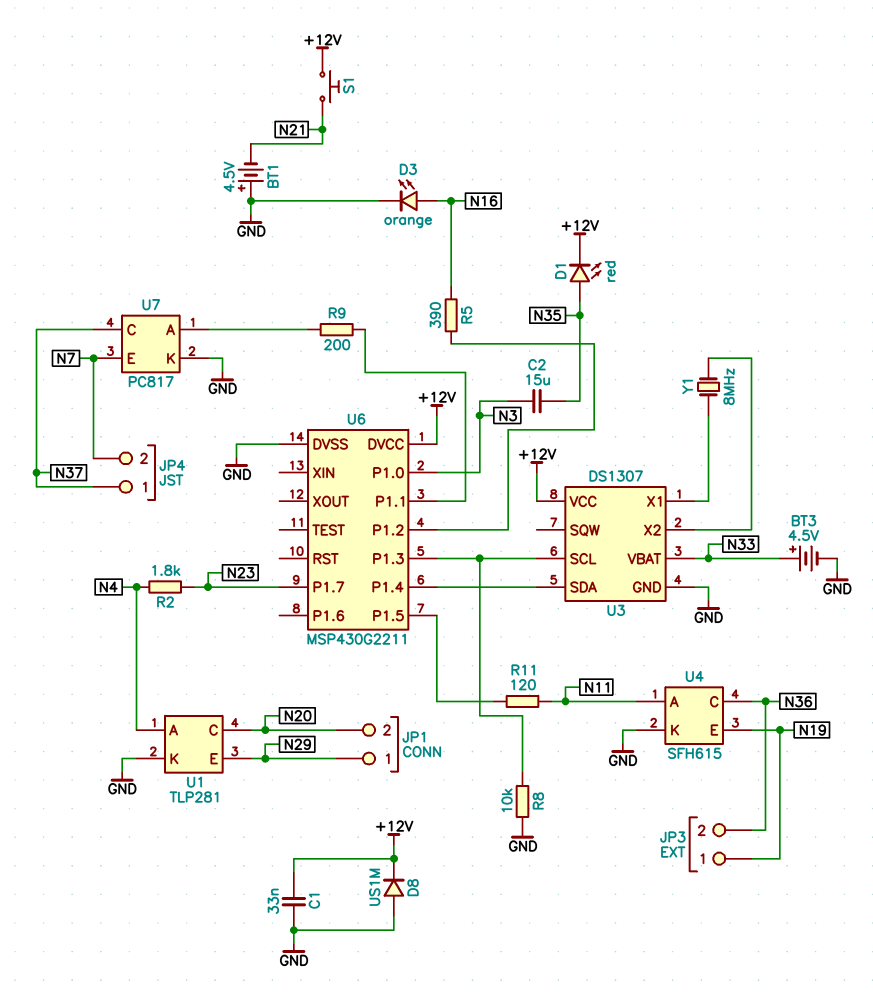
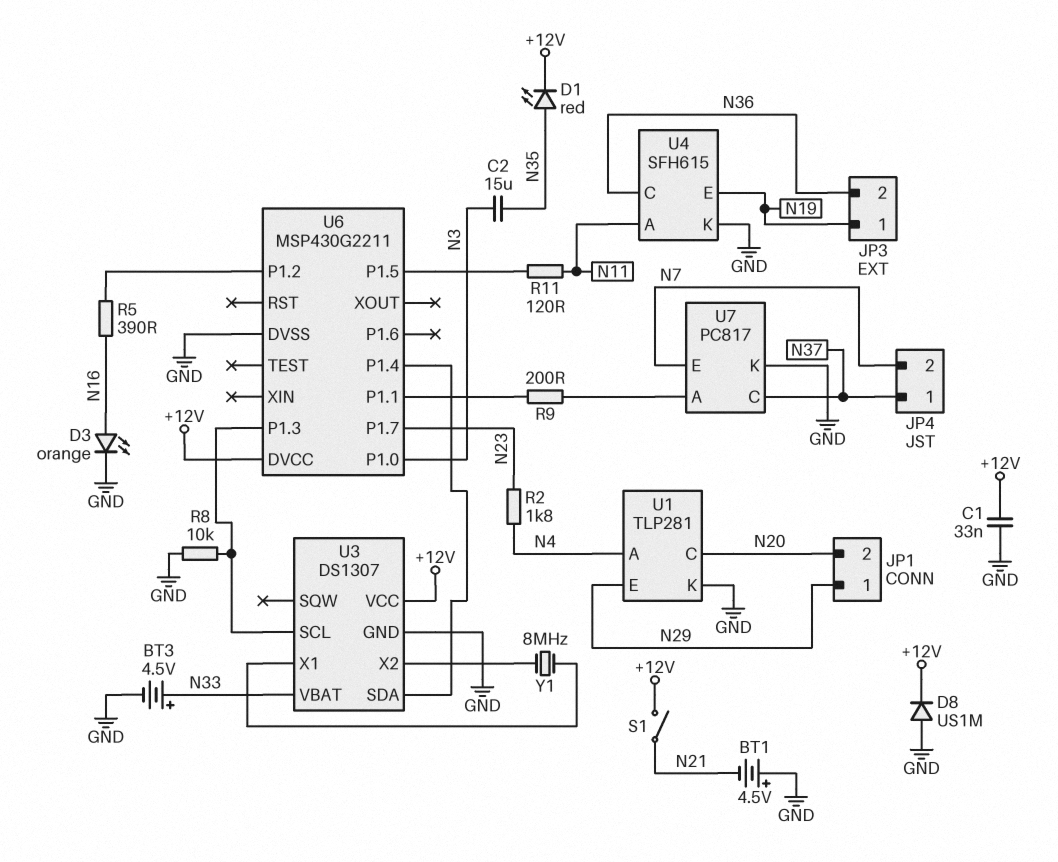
S1: button (+12V, N21) -> switch (+12V, N21)

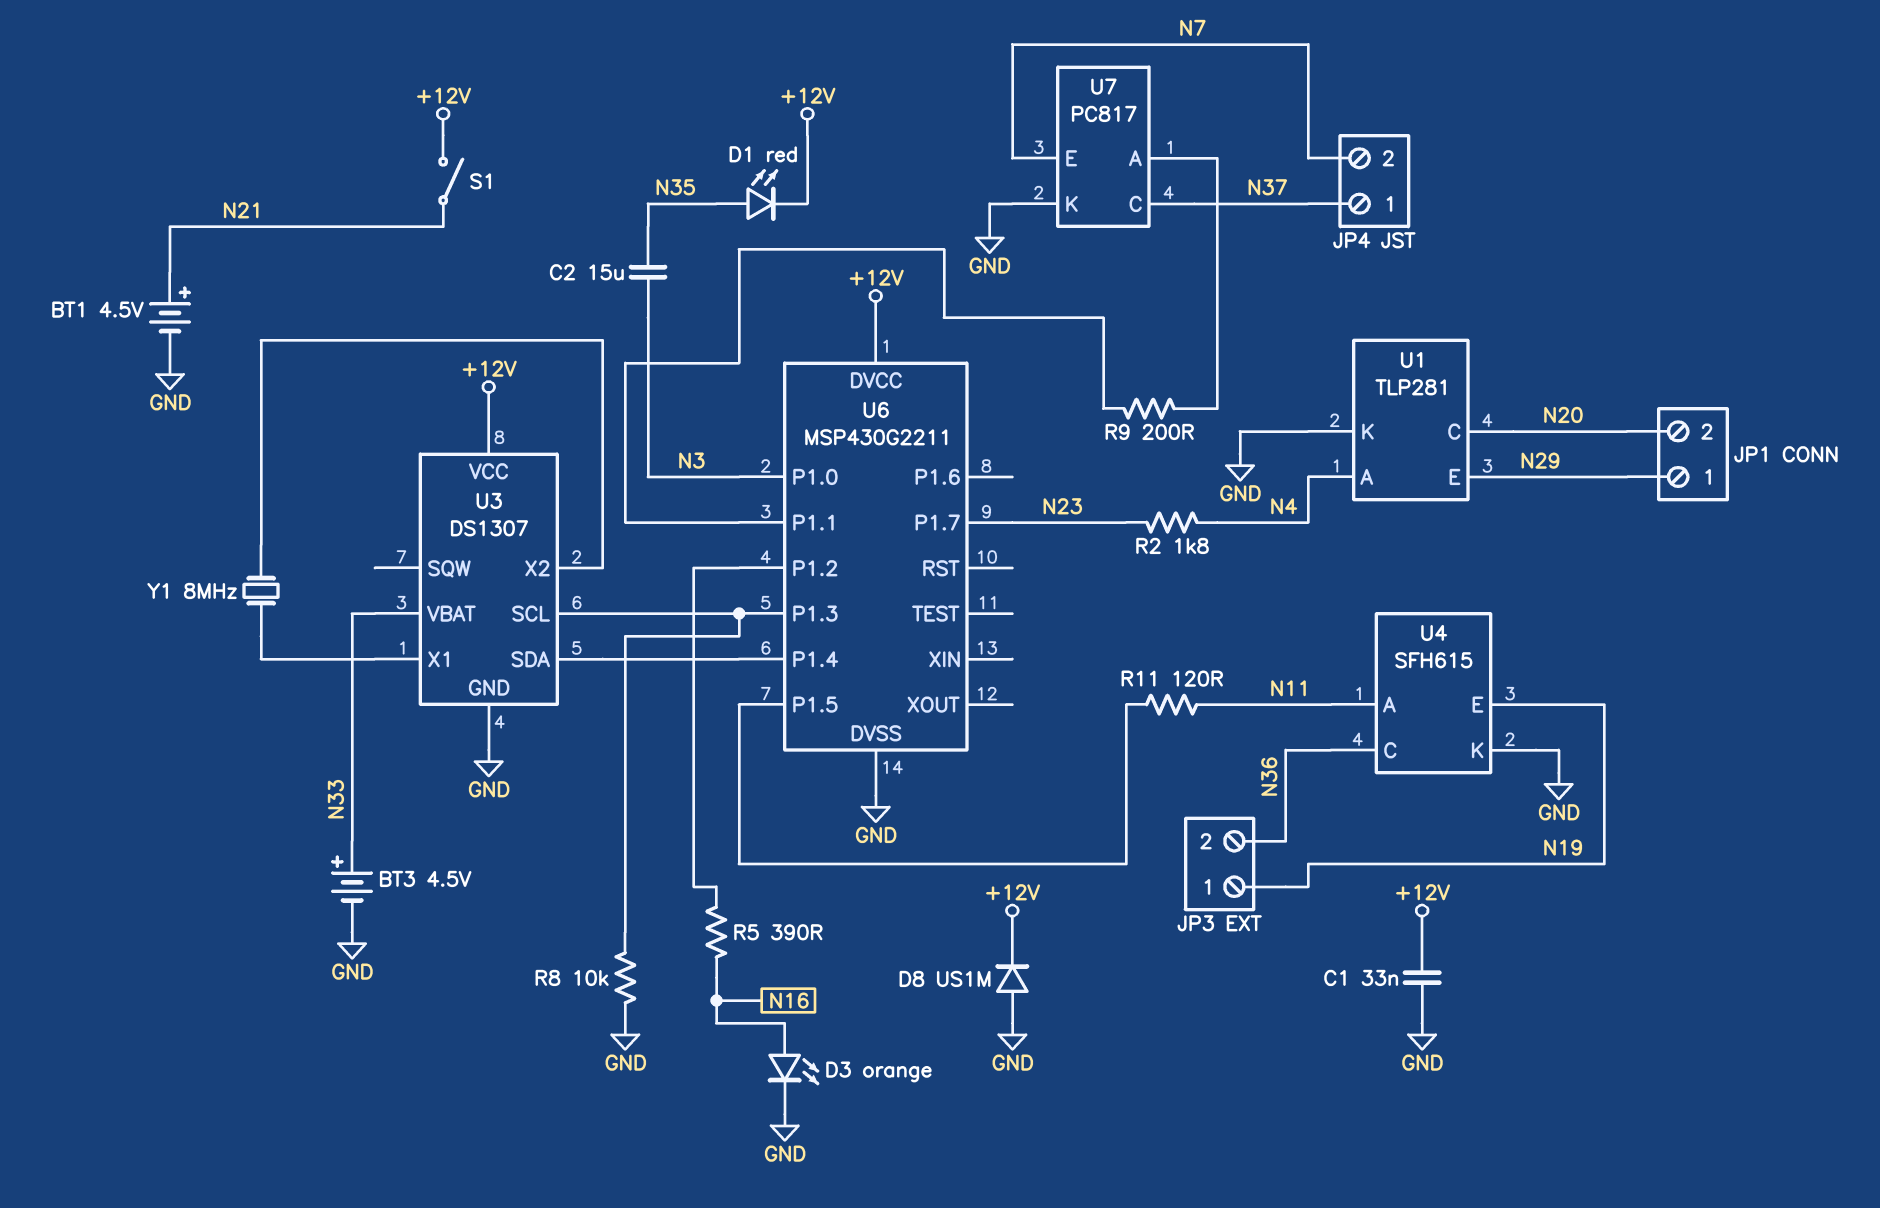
BT1: 4.5V (plus GND, minus N21) -> 4.5V (plus N21, minus GND)

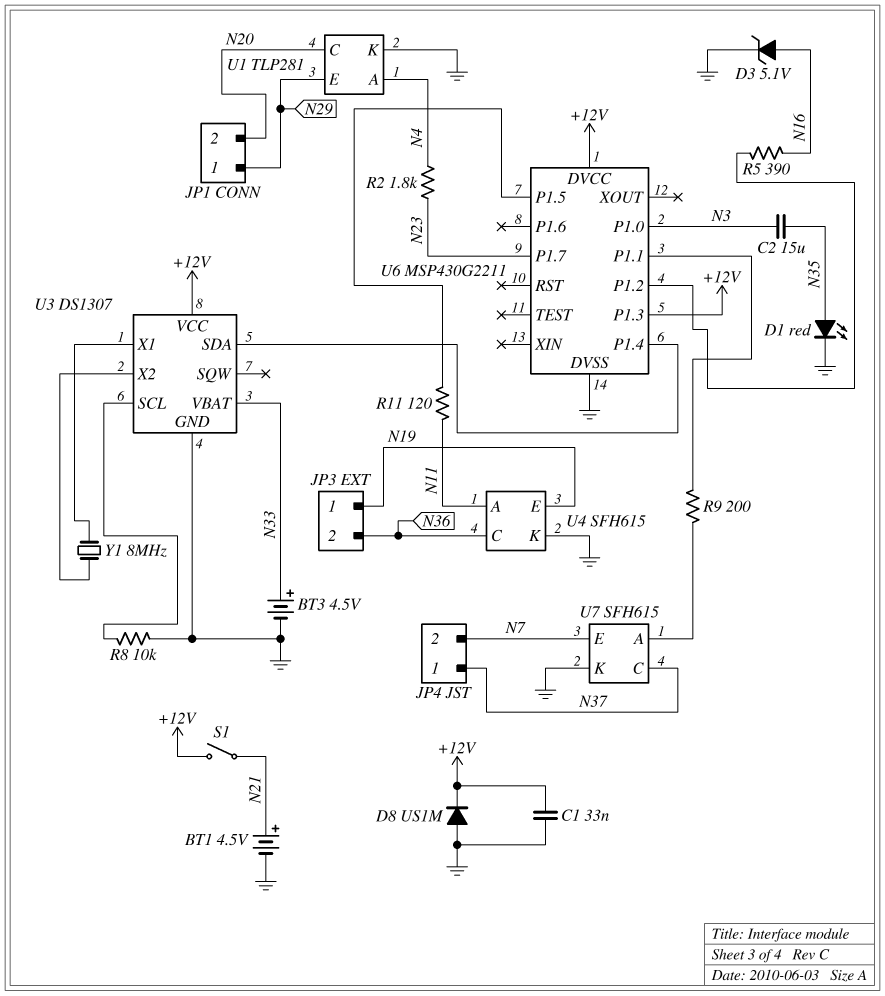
D1: LED red (A N35, K +12V) -> LED red (A N35, K GND)
D3: LED orange (A N16, K GND) -> zener 5.1V (A N16, K GND)
U6 pin P1.3: U3/SCL -> +12V
U7: PC817 -> SFH615

